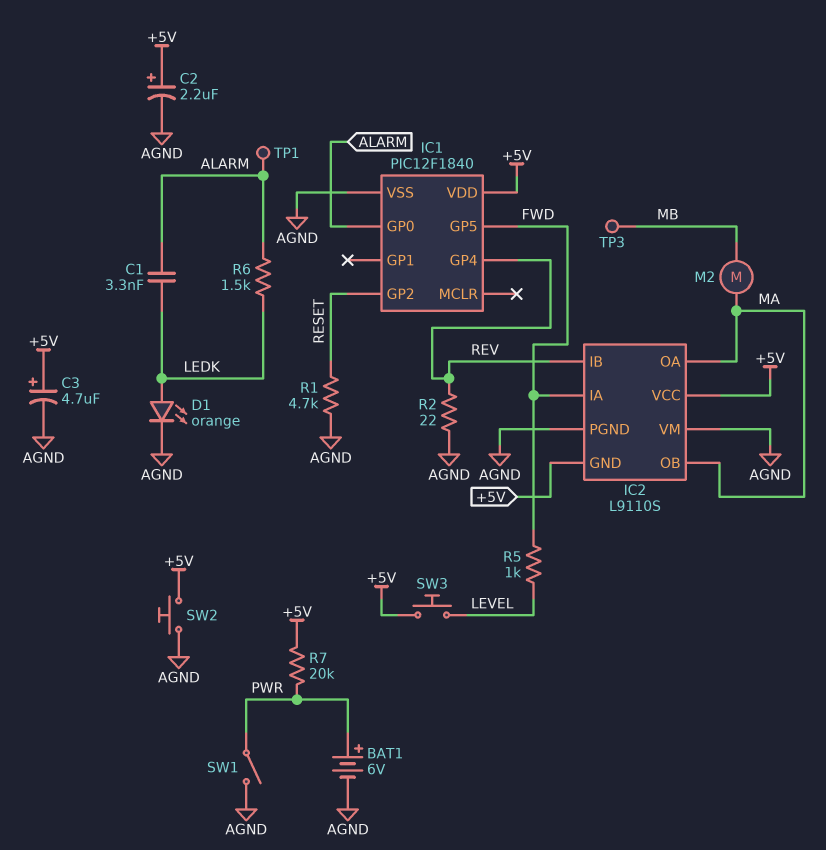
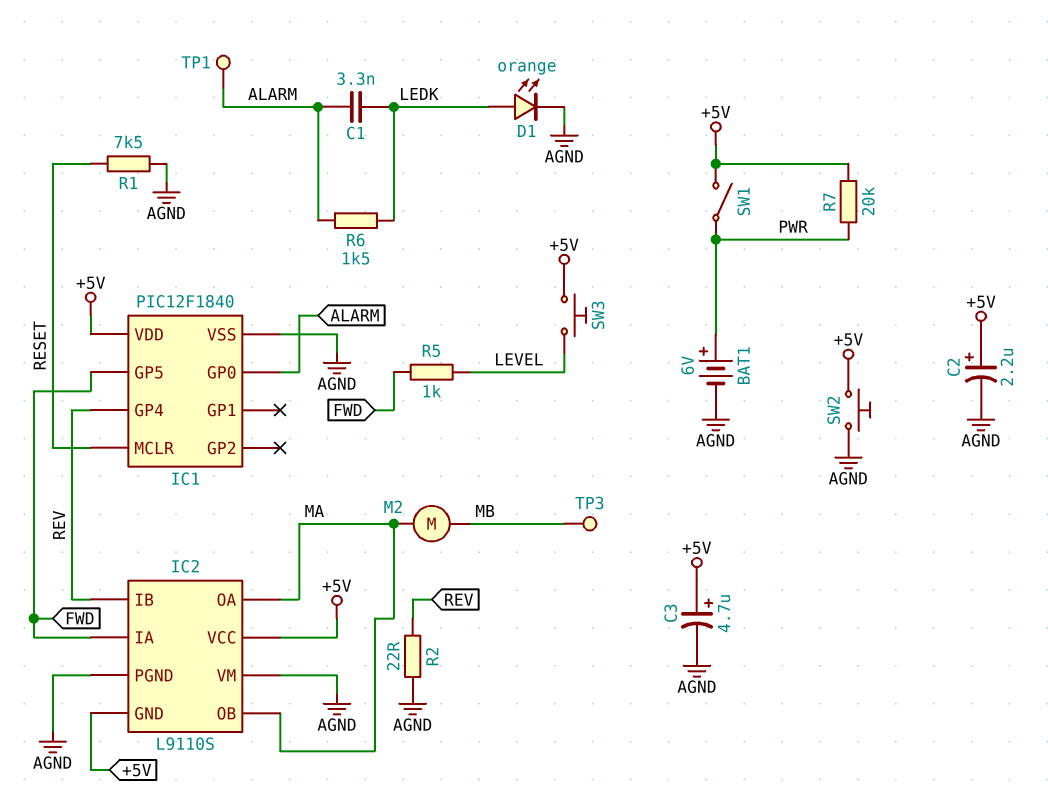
IC1 pin GP2: RESET -> none
IC1 pin MCLR: none -> RESET
R1: 4.7k (AGND, RESET) -> 7.5k (AGND, RESET)
SW1: switch (AGND, PWR) -> switch (+5V, PWR)

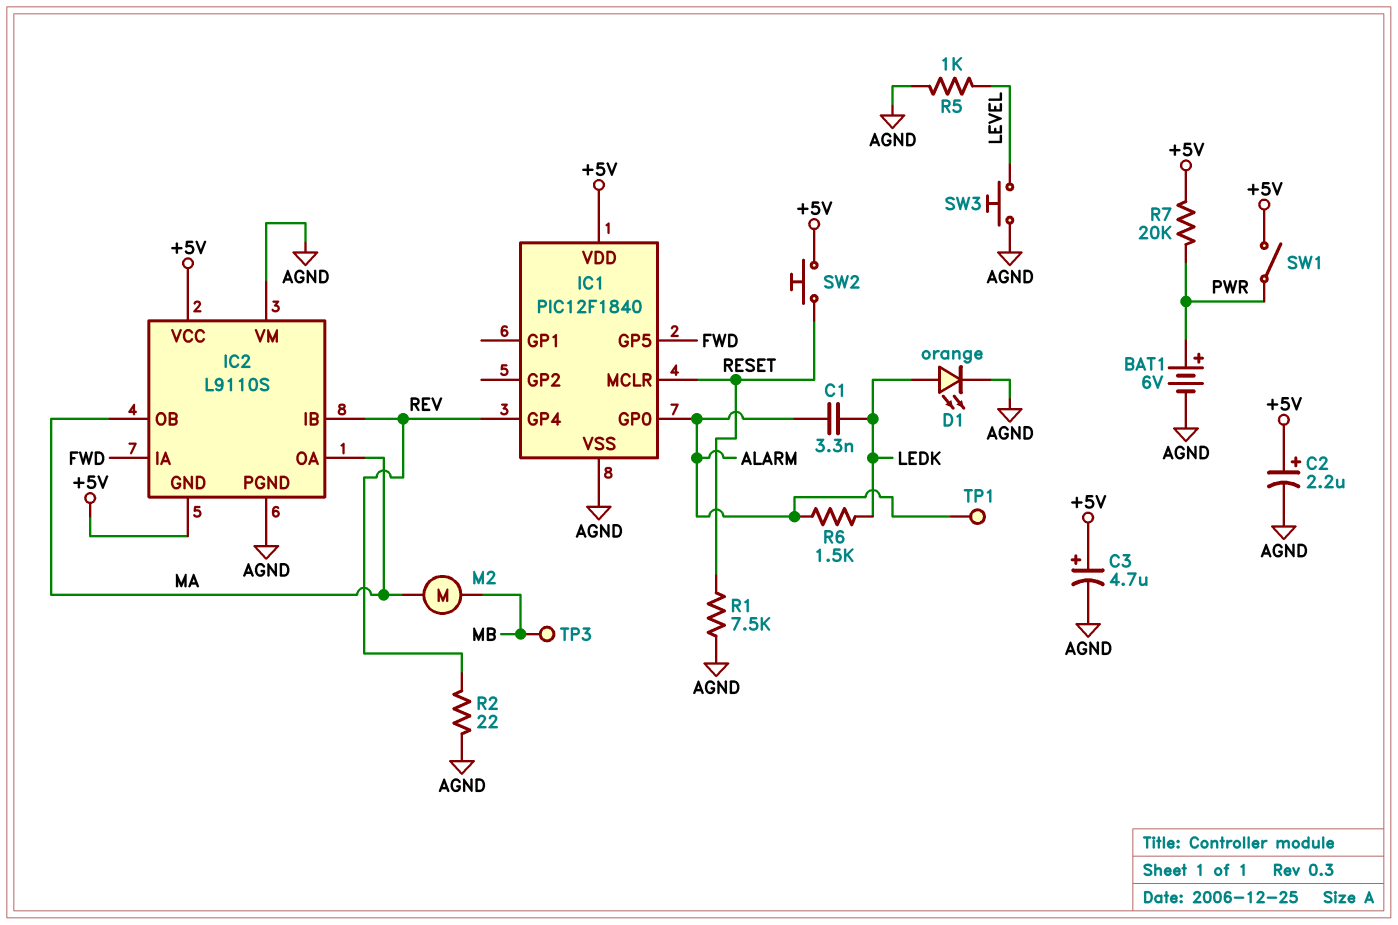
R5: 1k (FWD, LEVEL) -> 1k (AGND, LEVEL)
SW2: button (+5V, AGND) -> button (+5V, RESET)
SW3: button (+5V, LEVEL) -> button (AGND, LEVEL)

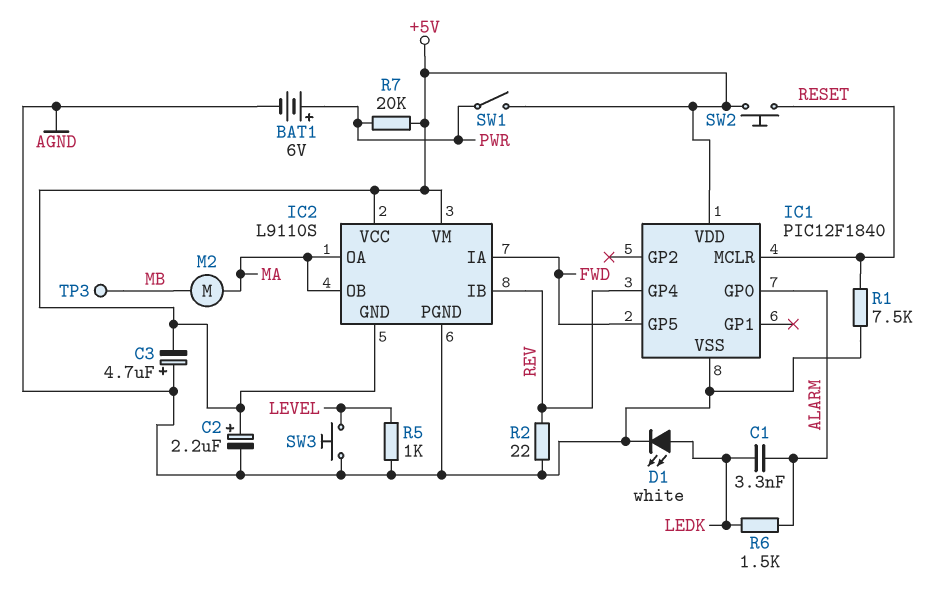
C3: 4.7uF (plus +5V, minus AGND) -> 4.7uF (plus AGND, minus +5V)
D1: LED orange (A LEDK, K AGND) -> LED white (A LEDK, K AGND)
IC2 pin VM: AGND -> +5V
TP1: test point (ALARM) -> none

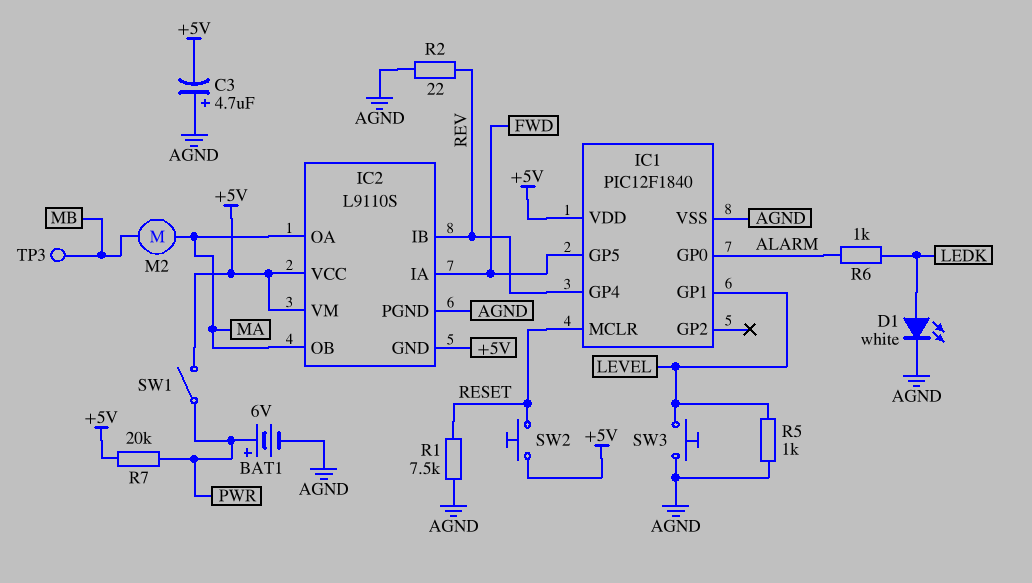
C1: 3.3nF (ALARM, LEDK) -> none
C2: 2.2uF (plus +5V, minus AGND) -> none
IC1 pin GP1: none -> LEVEL
R6: 1.5k (ALARM, LEDK) -> 1k (ALARM, LEDK)

